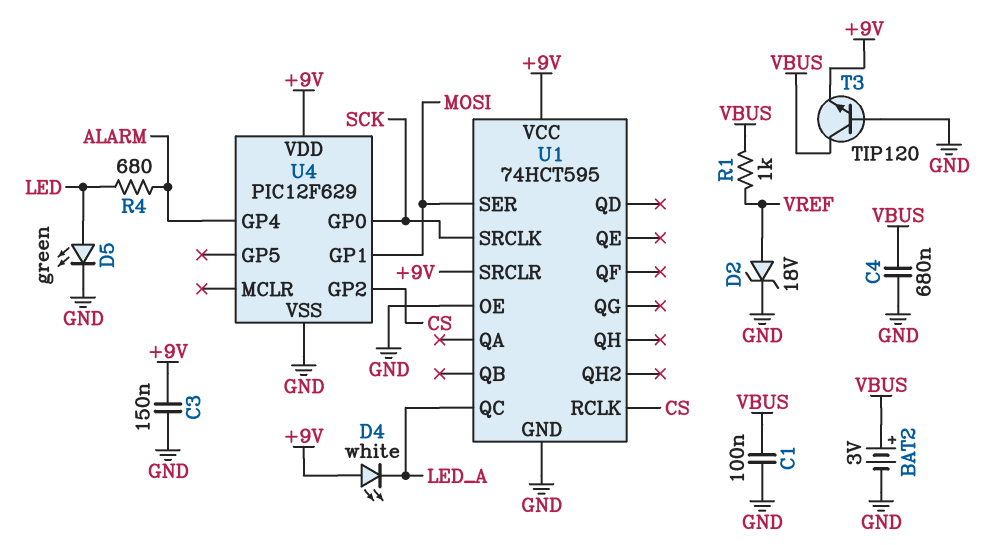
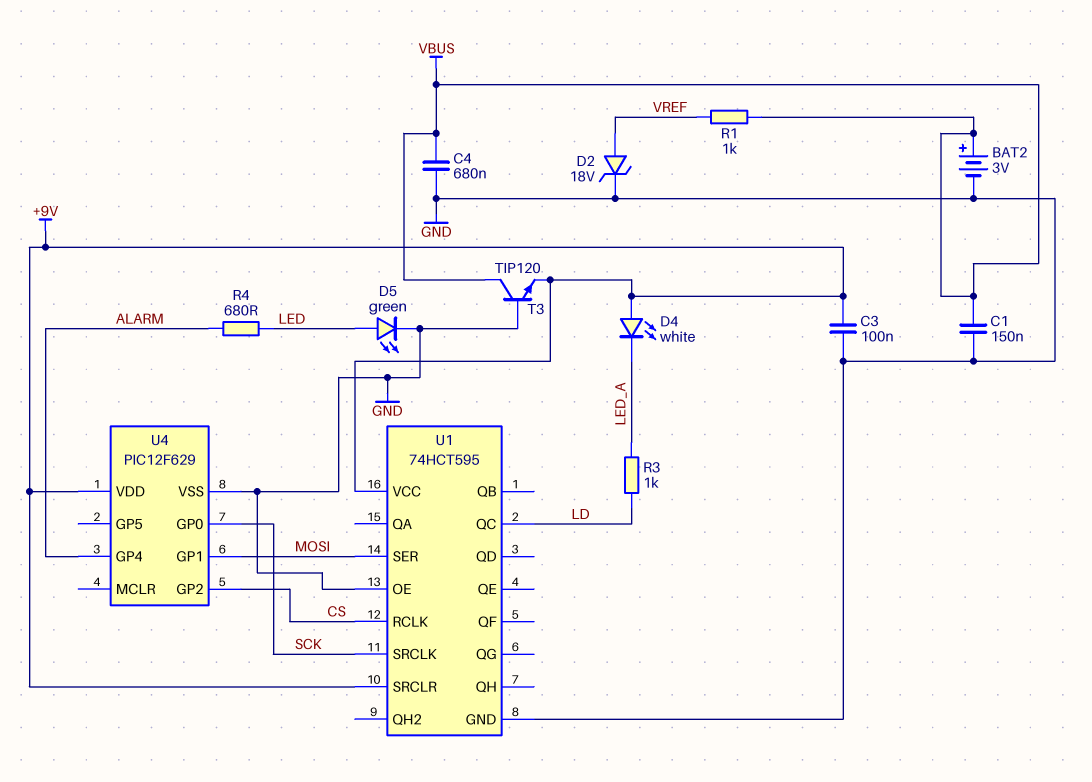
C1: 100nF (GND, VBUS) -> 150nF (GND, VBUS)
C3: 150nF (+9V, GND) -> 100nF (+9V, GND)
R3: none -> 1k (LD, LED_A)
U1 pin QC: LED_A -> LD

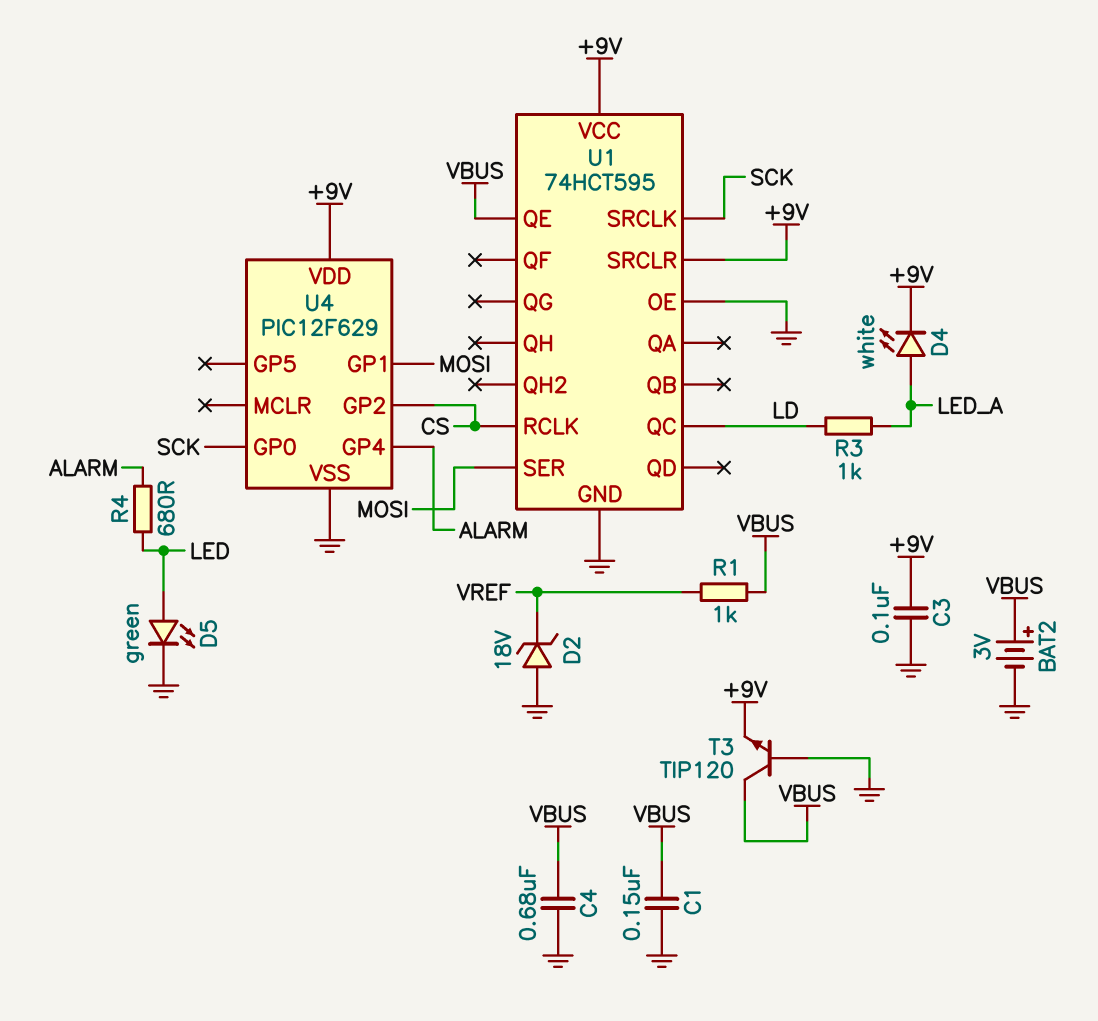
D2: zener 18V (A VREF, K GND) -> zener 18V (A GND, K VREF)
D4: LED white (A +9V, K LED_A) -> LED white (A LED_A, K +9V)
U1 pin QE: none -> VBUS

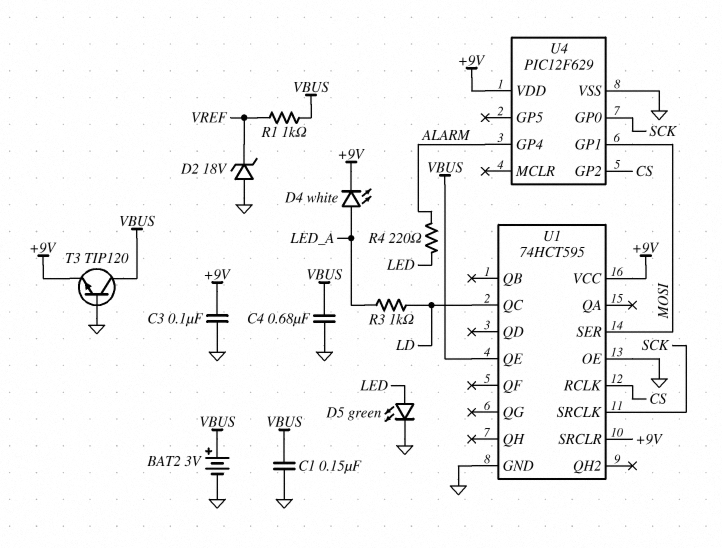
R4: 680 (ALARM, LED) -> 220 (ALARM, LED)

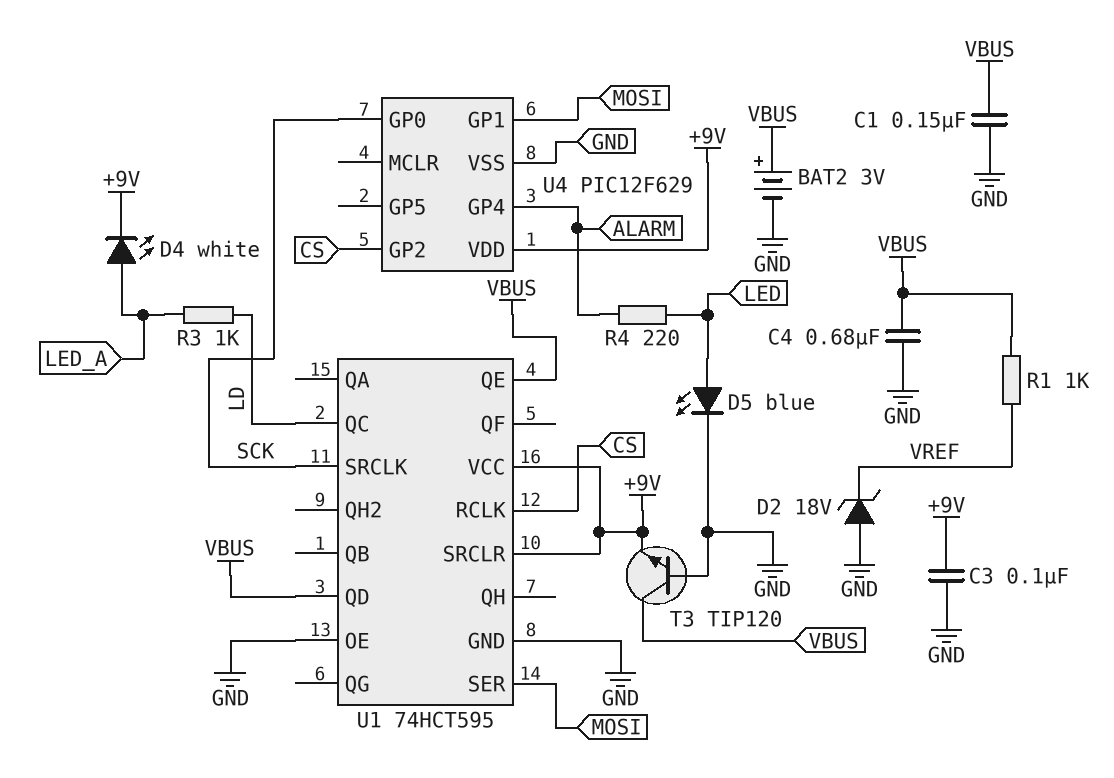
D5: LED green (A LED, K GND) -> LED blue (A LED, K GND)
U1 pin QD: none -> VBUS

